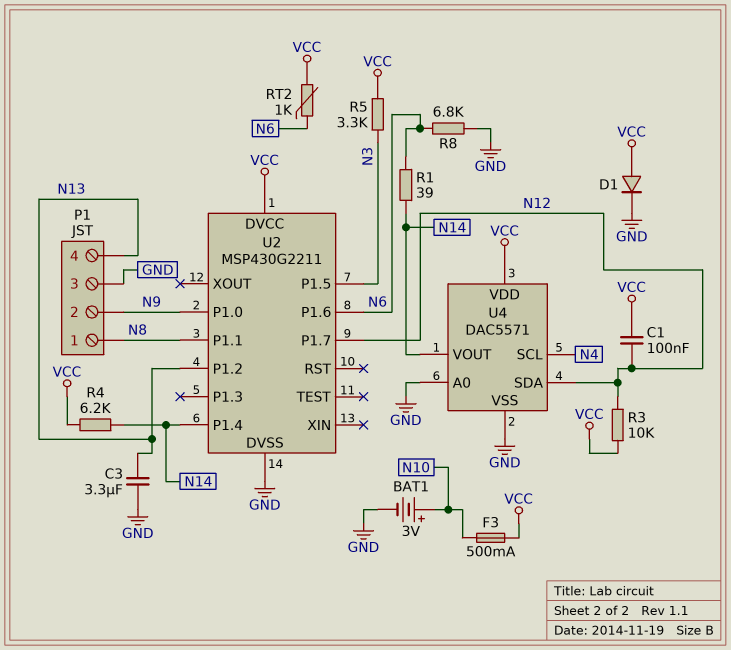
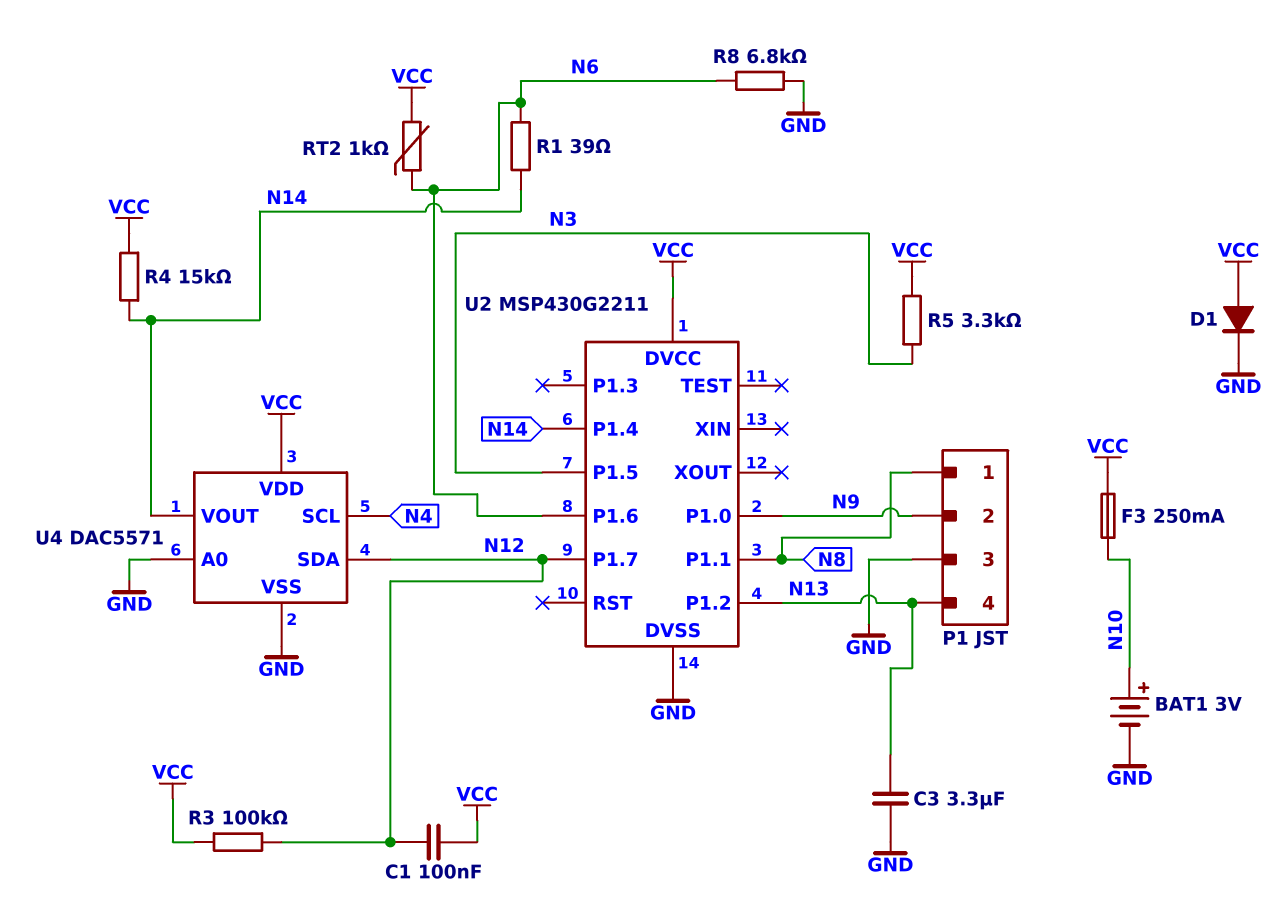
F3: 500mA (N10, VCC) -> 250mA (N10, VCC)
R3: 10k (N12, VCC) -> 100k (N12, VCC)
R4: 6.2k (N14, VCC) -> 15k (N14, VCC)

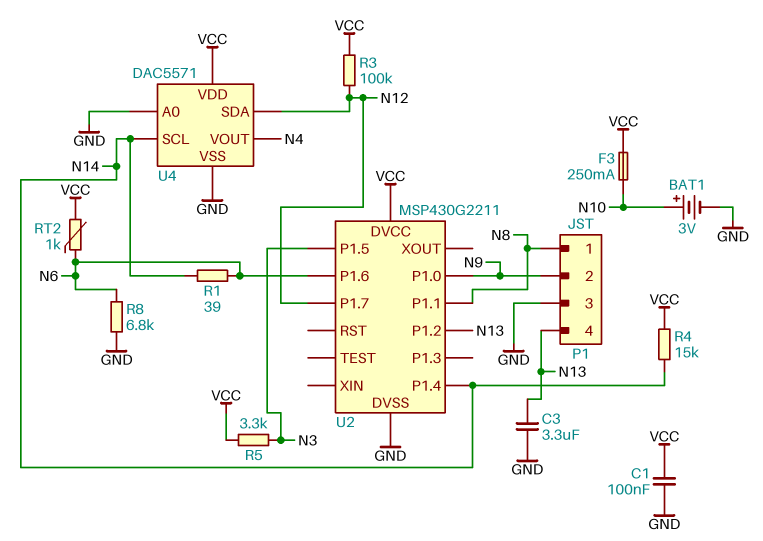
C1: 100nF (N12, VCC) -> 100nF (GND, VCC)
D1: diode (A VCC, K GND) -> none
U4 pin SCL: N4 -> N14
U4 pin VOUT: N14 -> N4

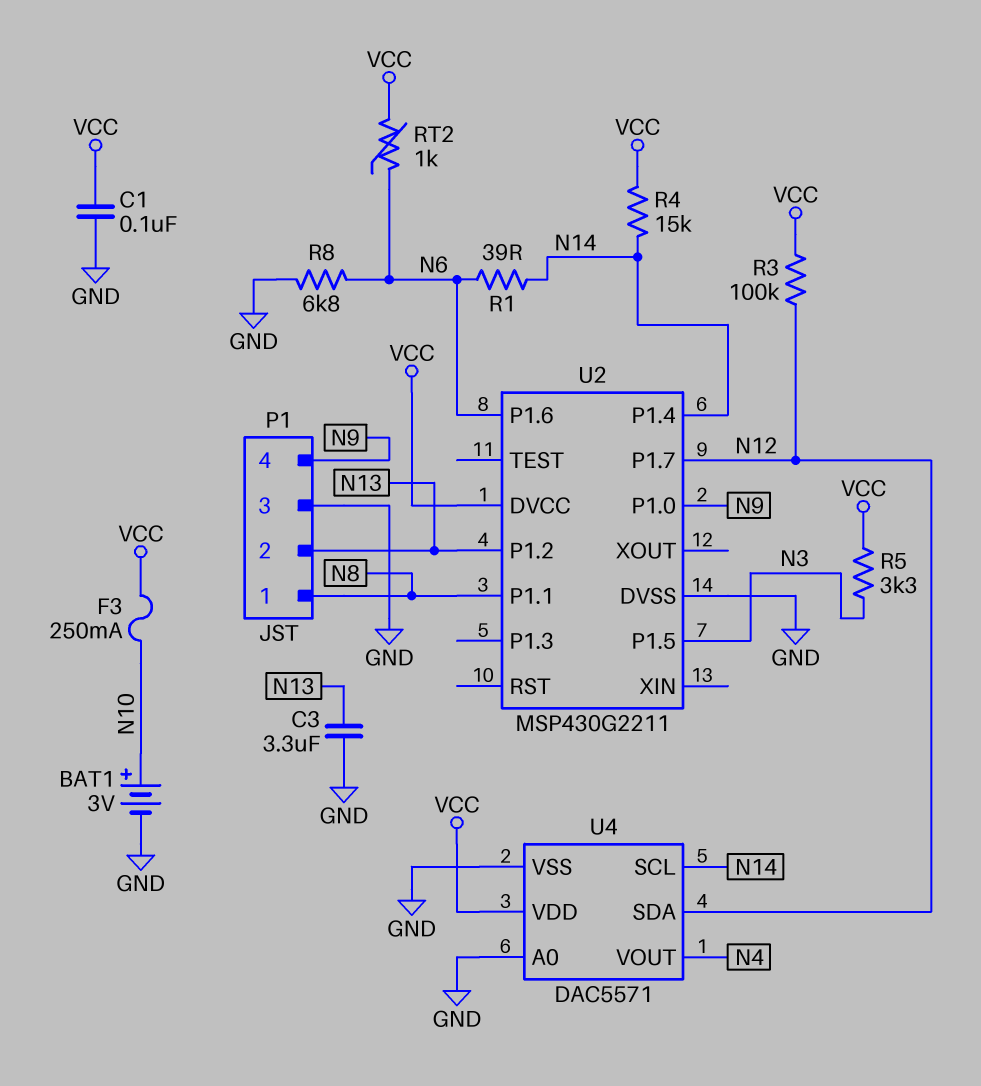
P1 pin 2: N9 -> N13
P1 pin 4: N13 -> N9

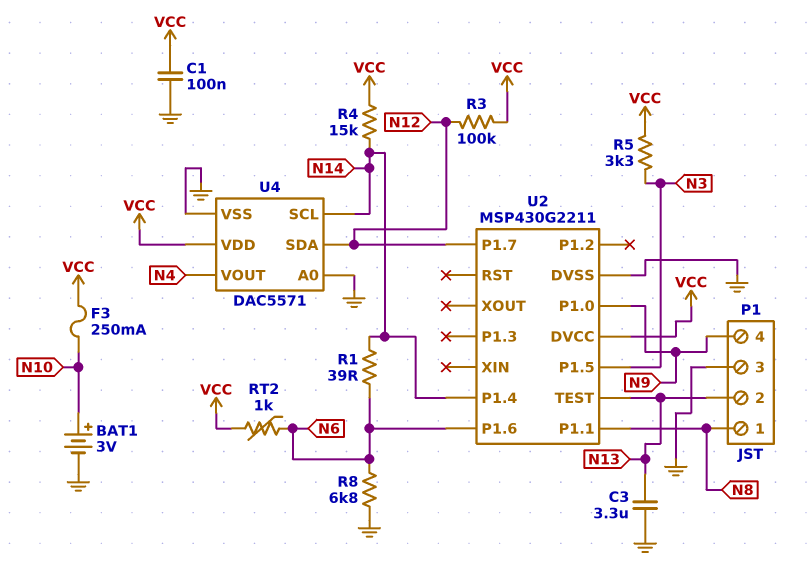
U2 pin P1.2: N13 -> none
U2 pin TEST: none -> N13

